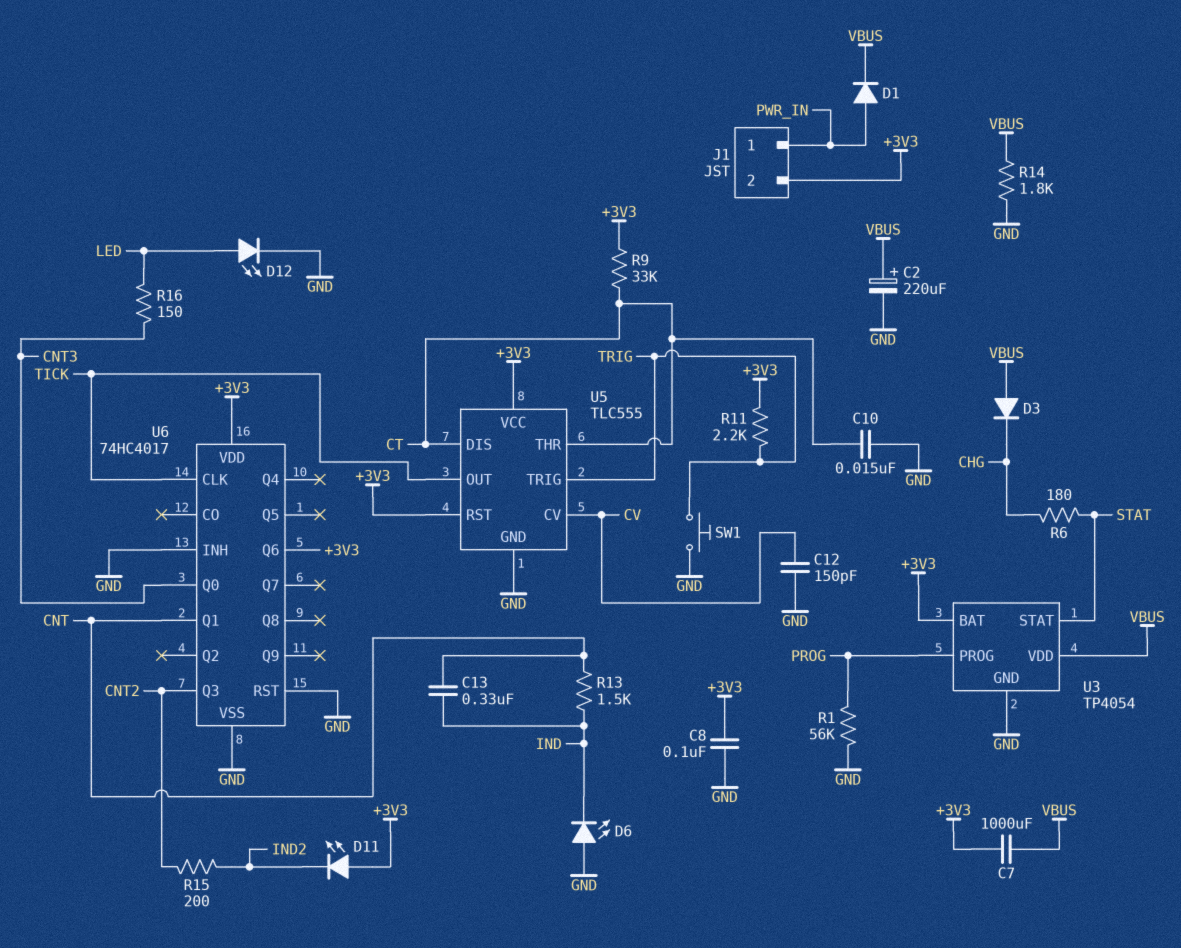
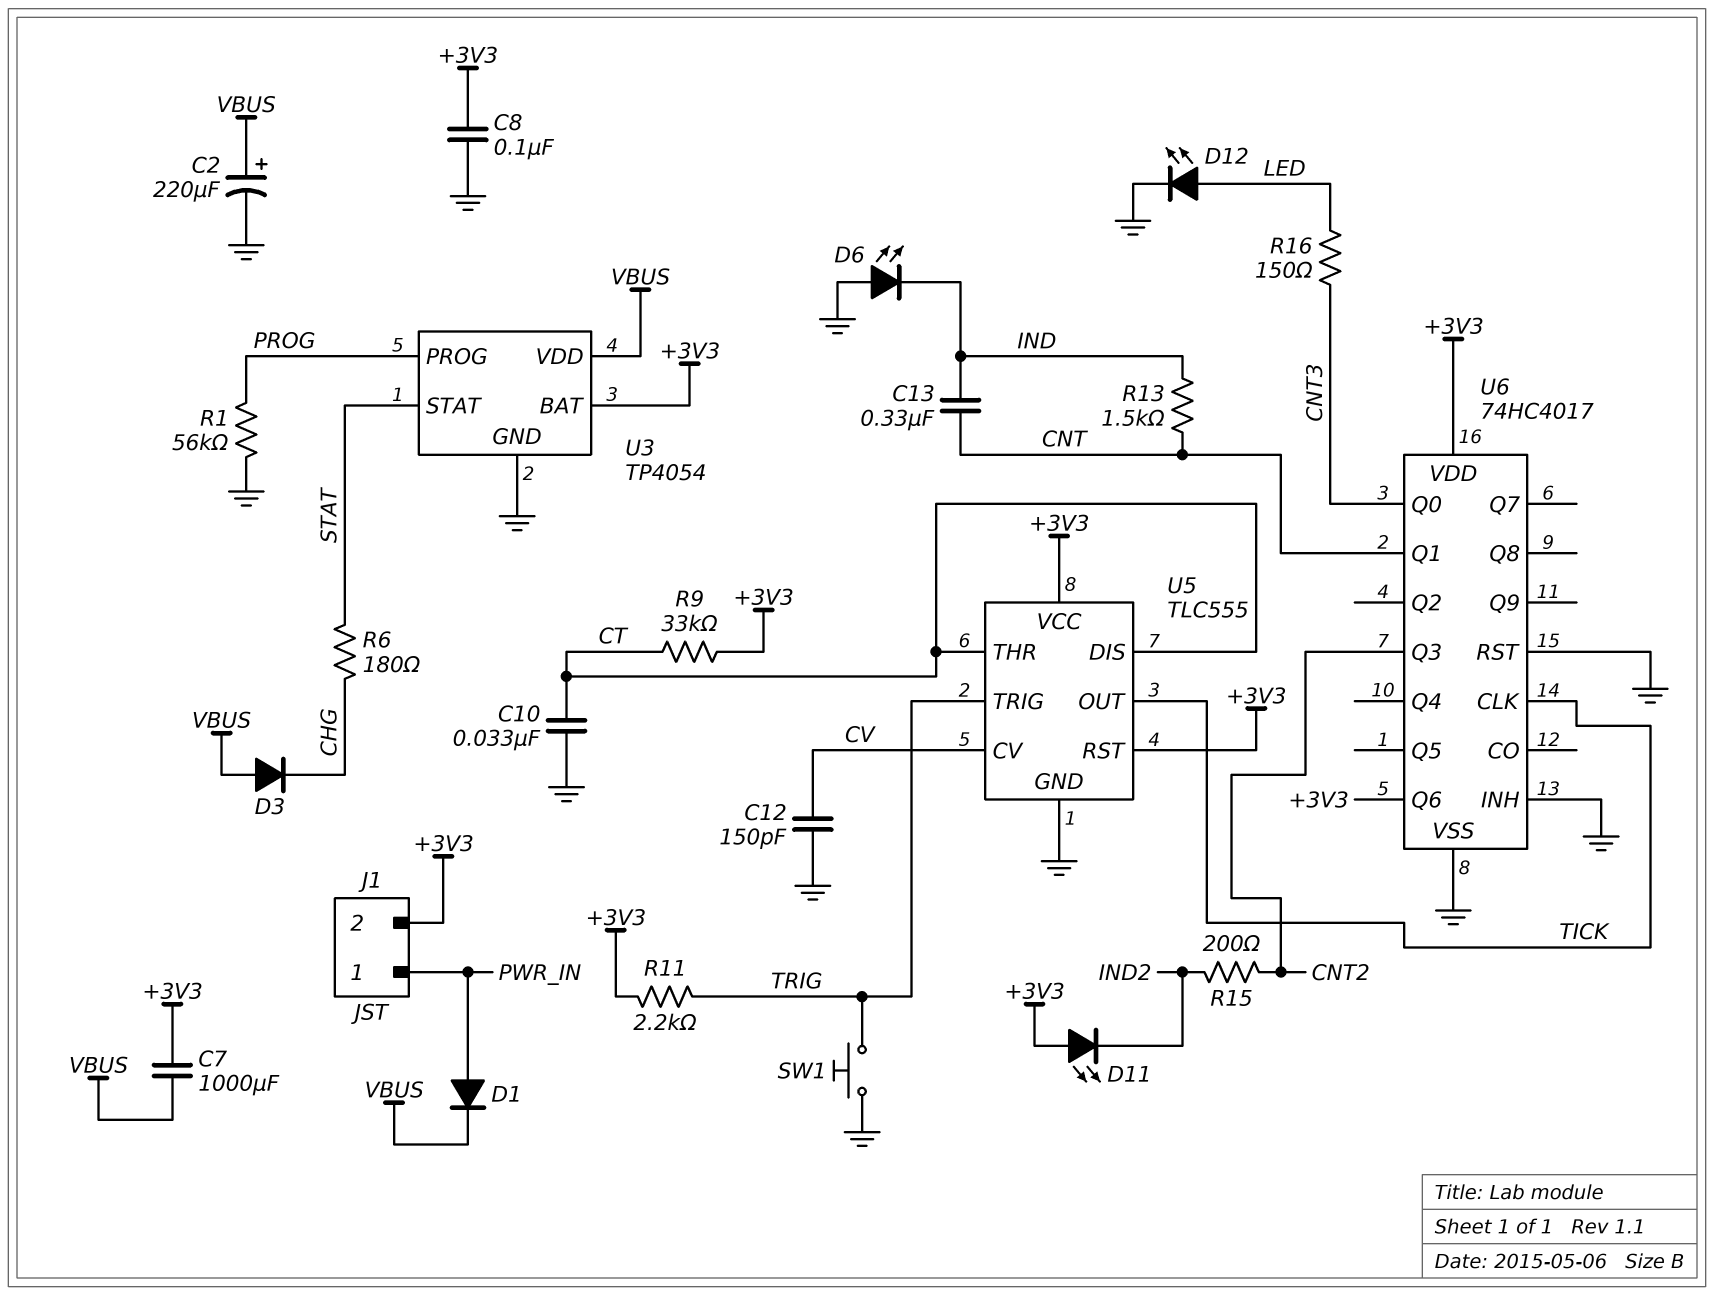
C10: 15nF (CT, GND) -> 33nF (CT, GND)
R14: 1.8k (GND, VBUS) -> none

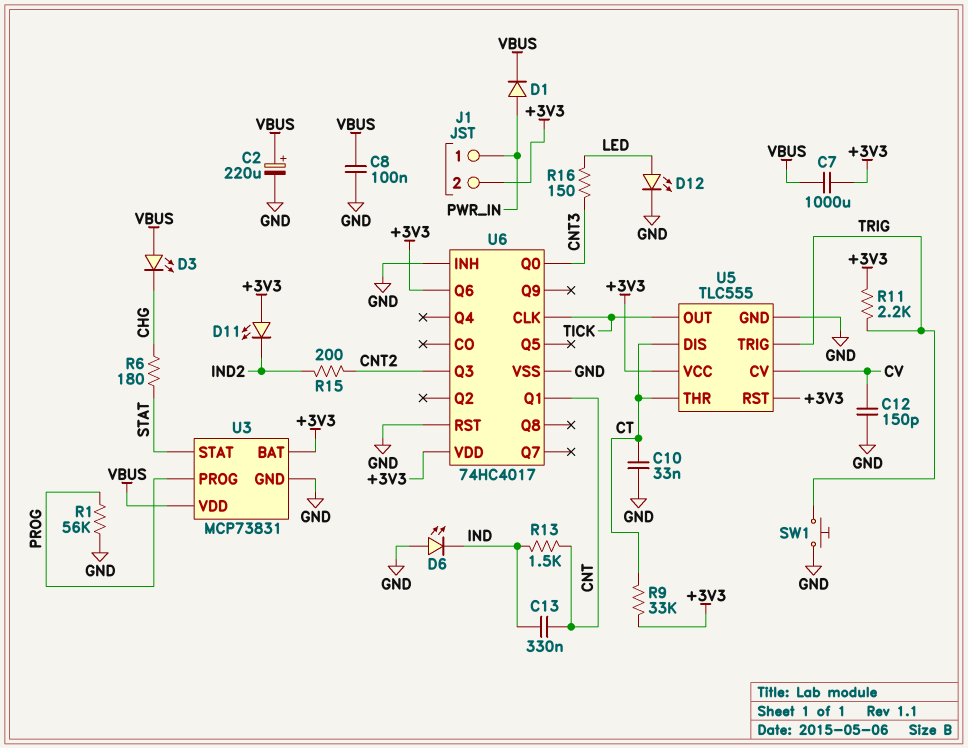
C8: 100nF (+3V3, GND) -> 100nF (GND, VBUS)
D3: diode (A VBUS, K CHG) -> LED (A VBUS, K CHG)
U3: TP4054 -> MCP73831

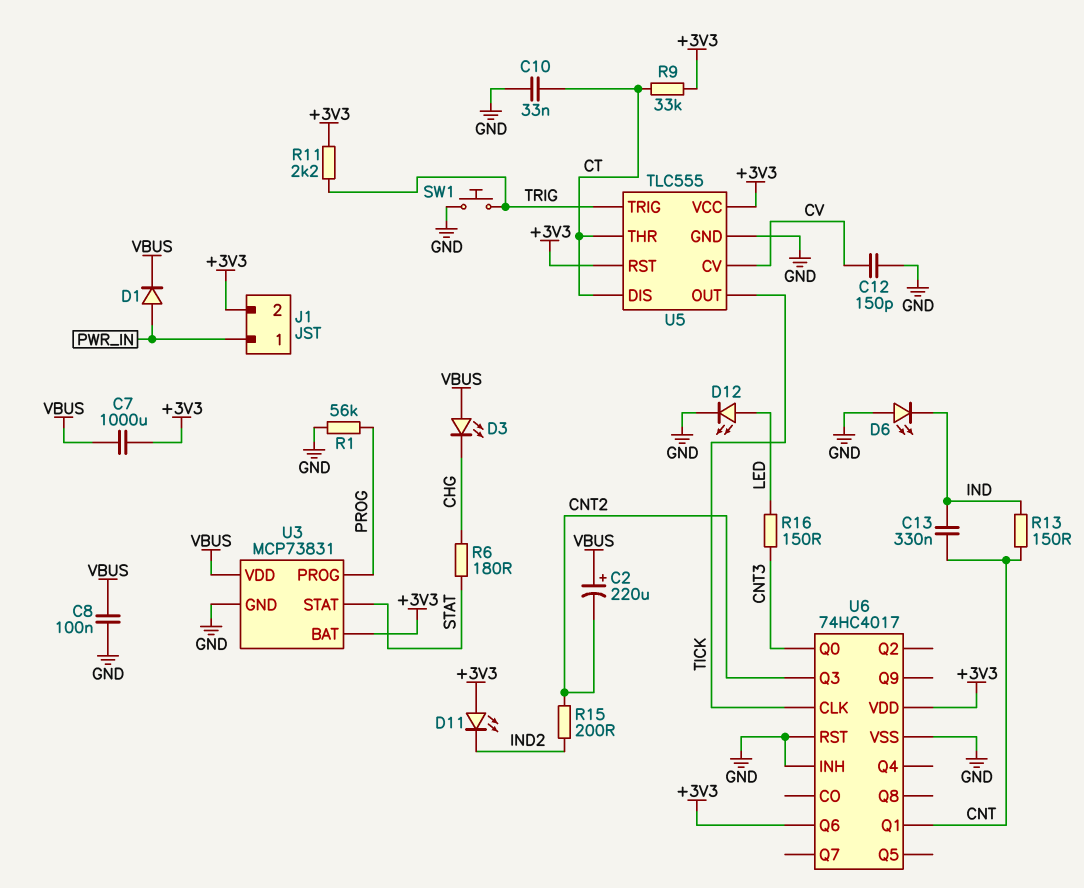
C2: 220uF (plus VBUS, minus GND) -> 220uF (plus VBUS, minus CNT2)
R13: 1.5k (CNT, IND) -> 150 (CNT, IND)

